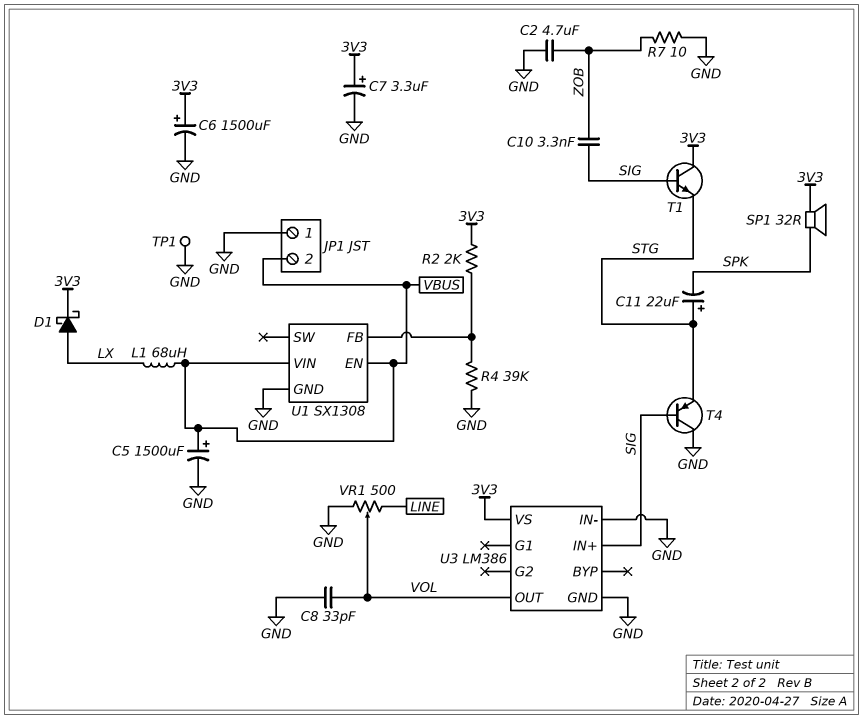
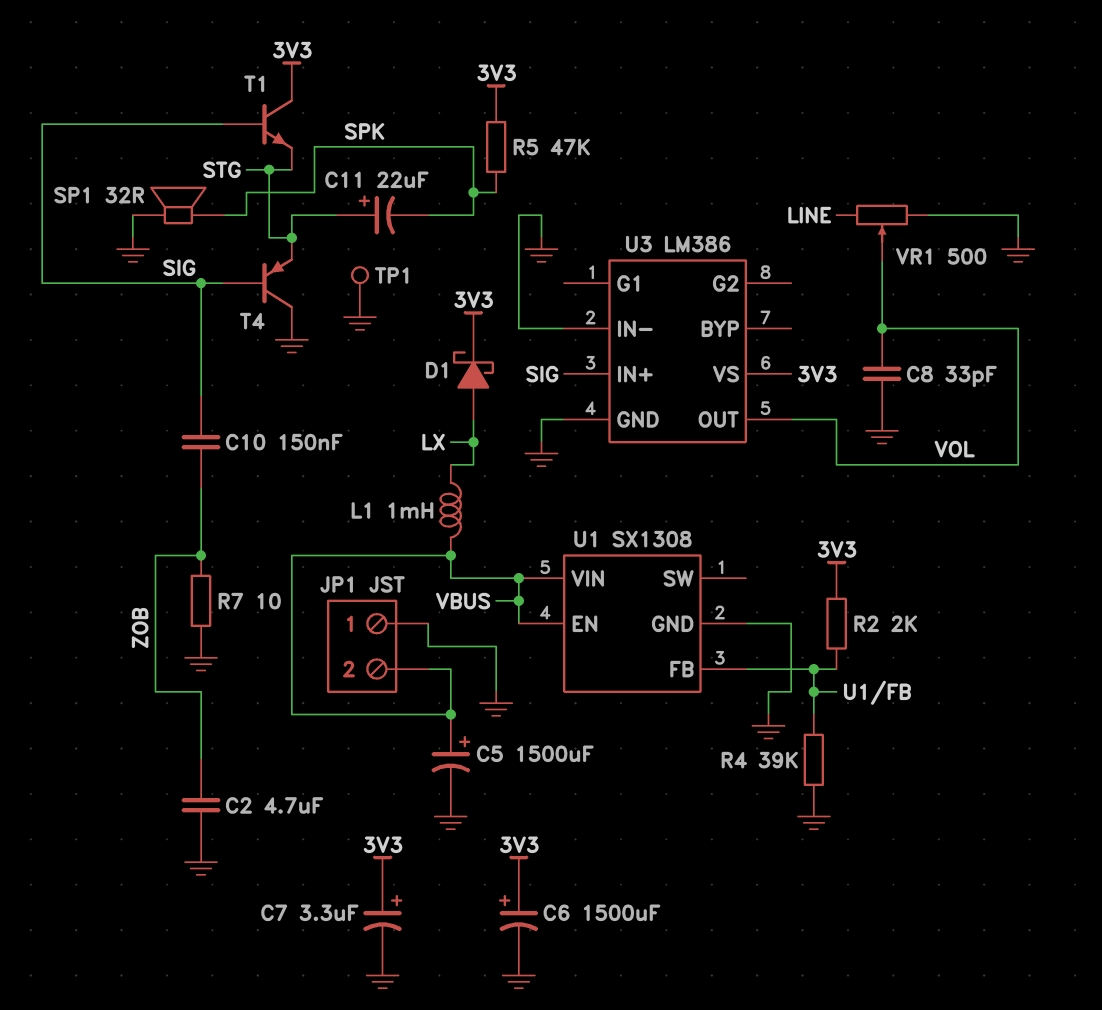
C10: 3.3nF (SIG, ZOB) -> 150nF (SIG, ZOB)
L1: 68uH (LX, VBUS) -> 1mH (LX, VBUS)
R5: none -> 47k (3V3, SPK)
SP1: speaker 32R (3V3, SPK) -> speaker 32R (GND, SPK)

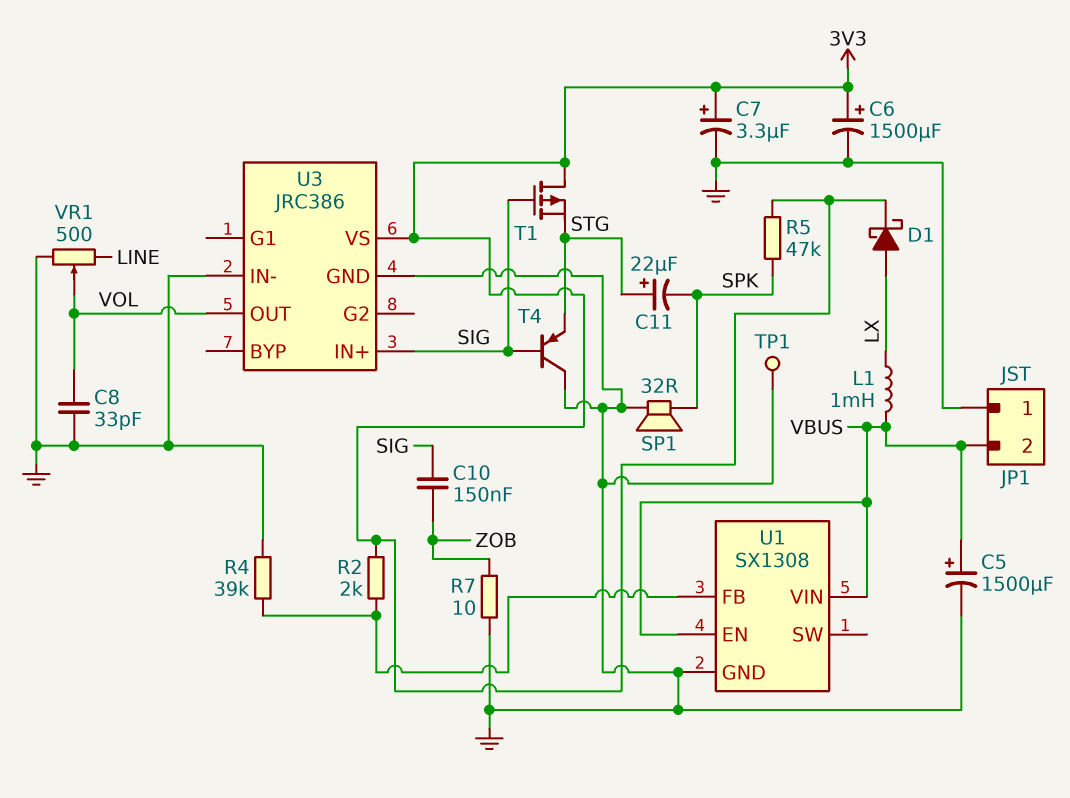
C2: 4.7uF (GND, ZOB) -> none
T1: NPN (B SIG, C 3V3, E STG) -> PMOS (G SIG, D 3V3, S STG)
U3: LM386 -> JRC386

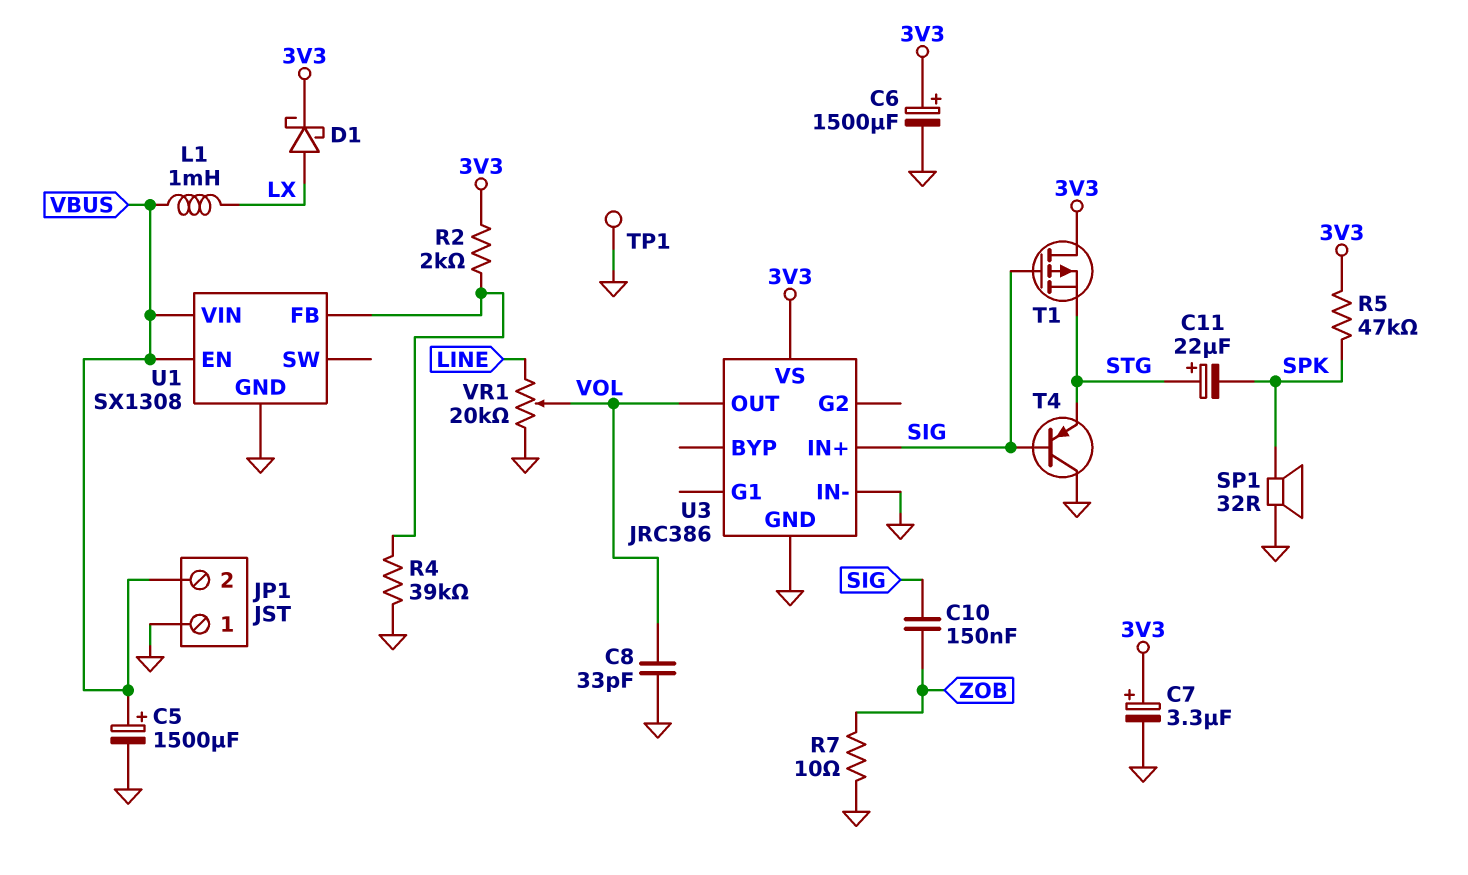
VR1: 500 (GND, LINE, wiper VOL) -> 20k (GND, LINE, wiper VOL)

